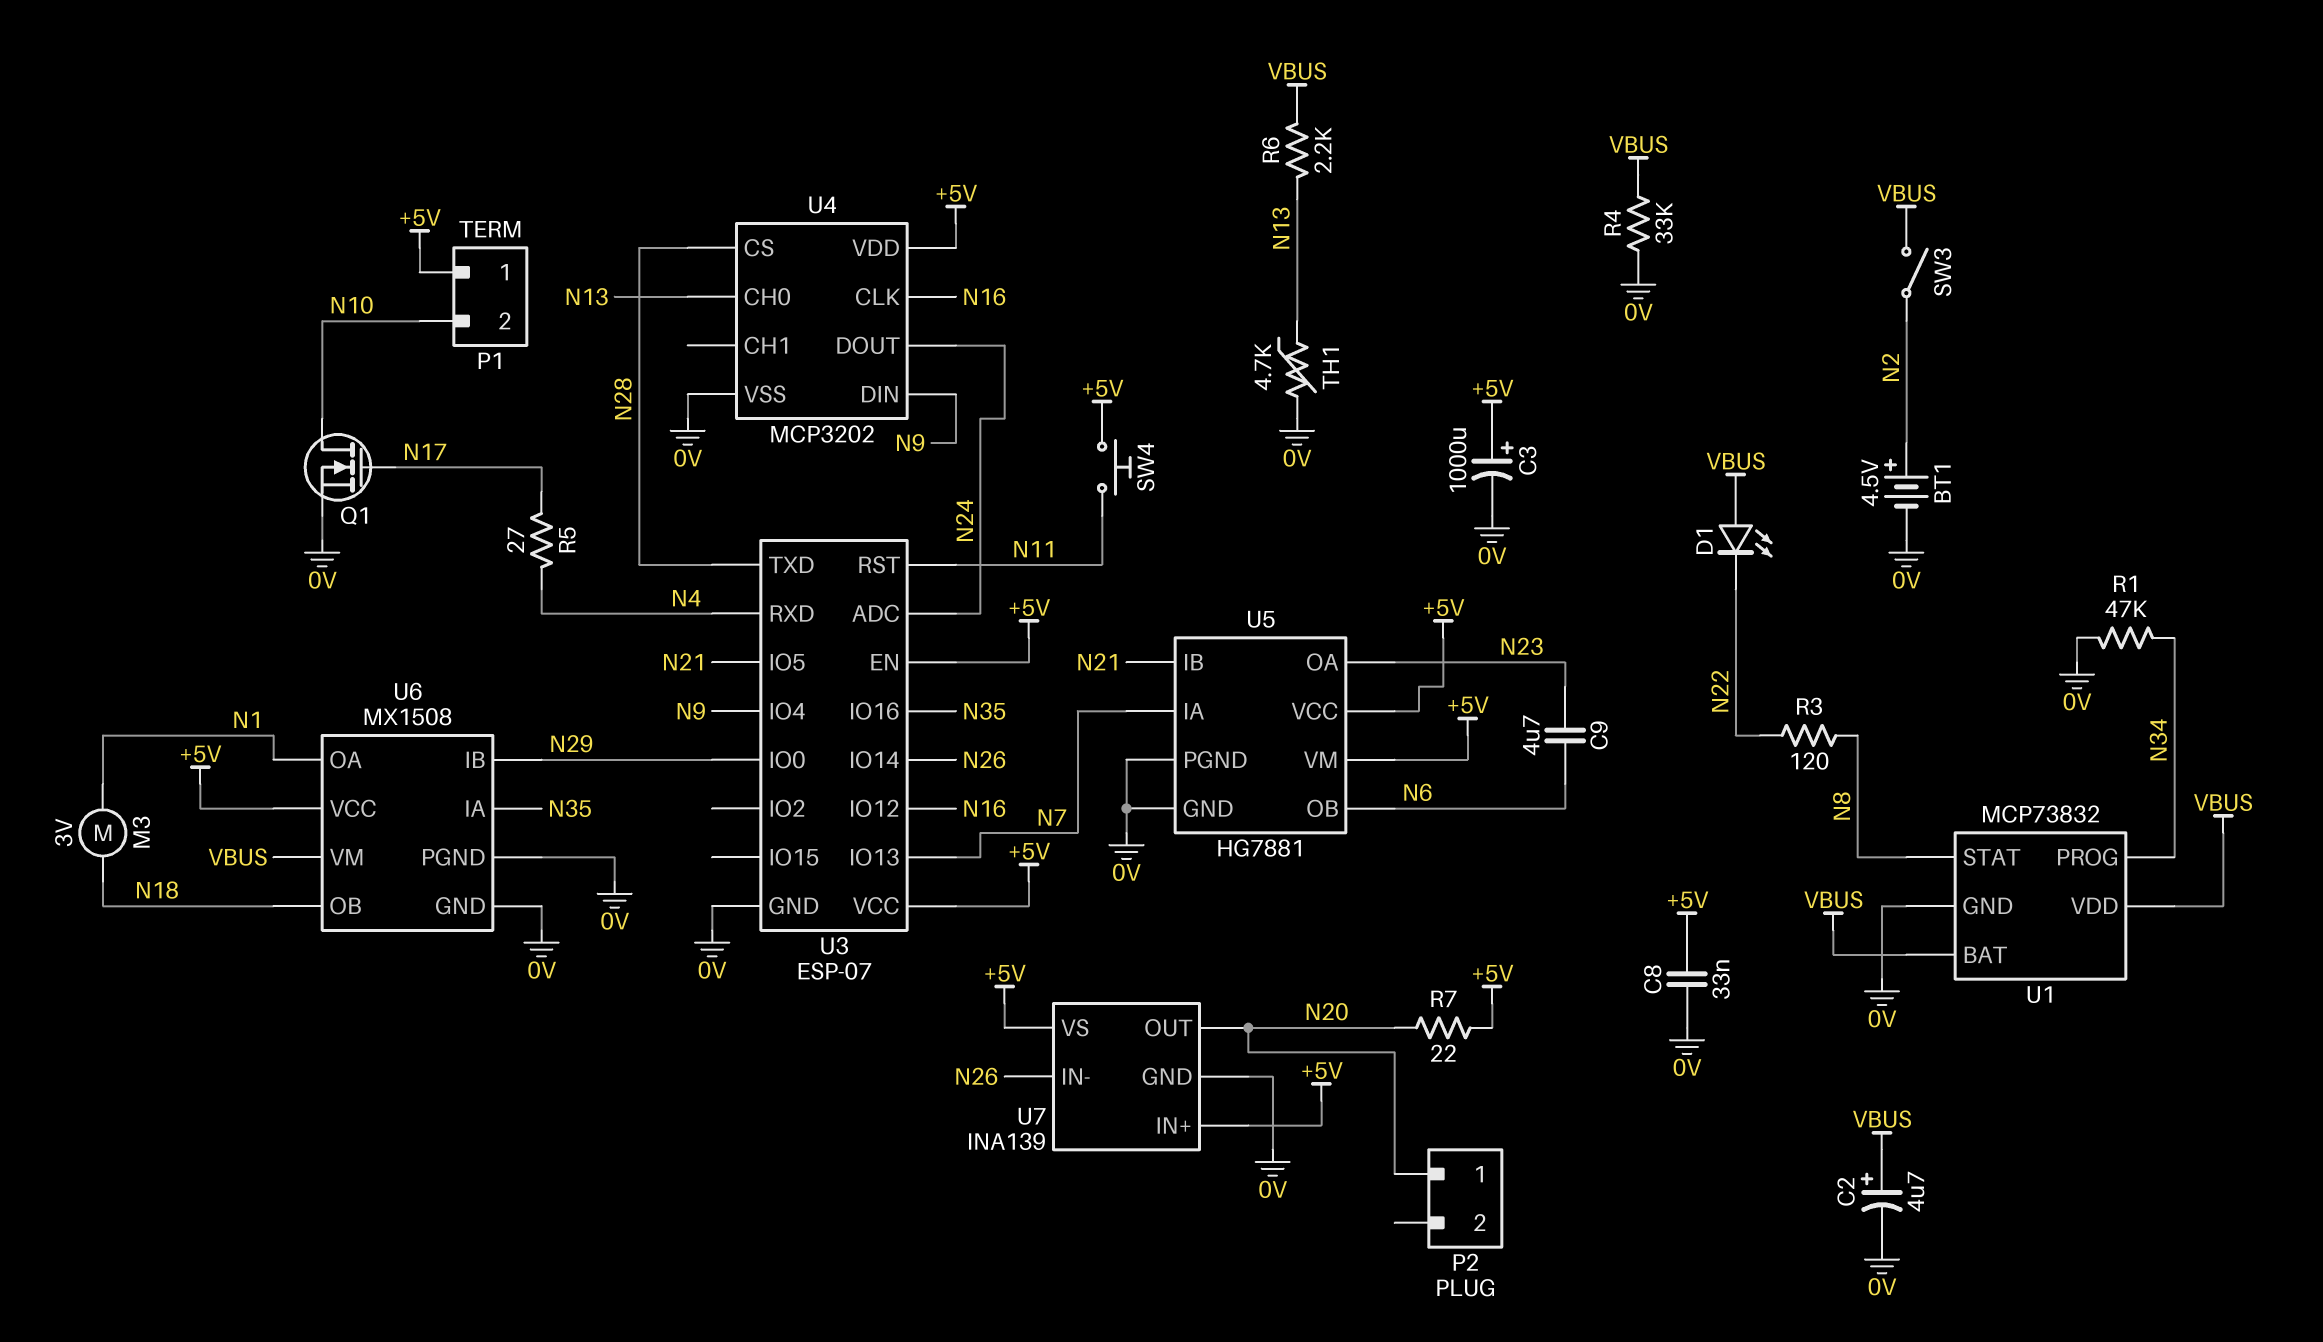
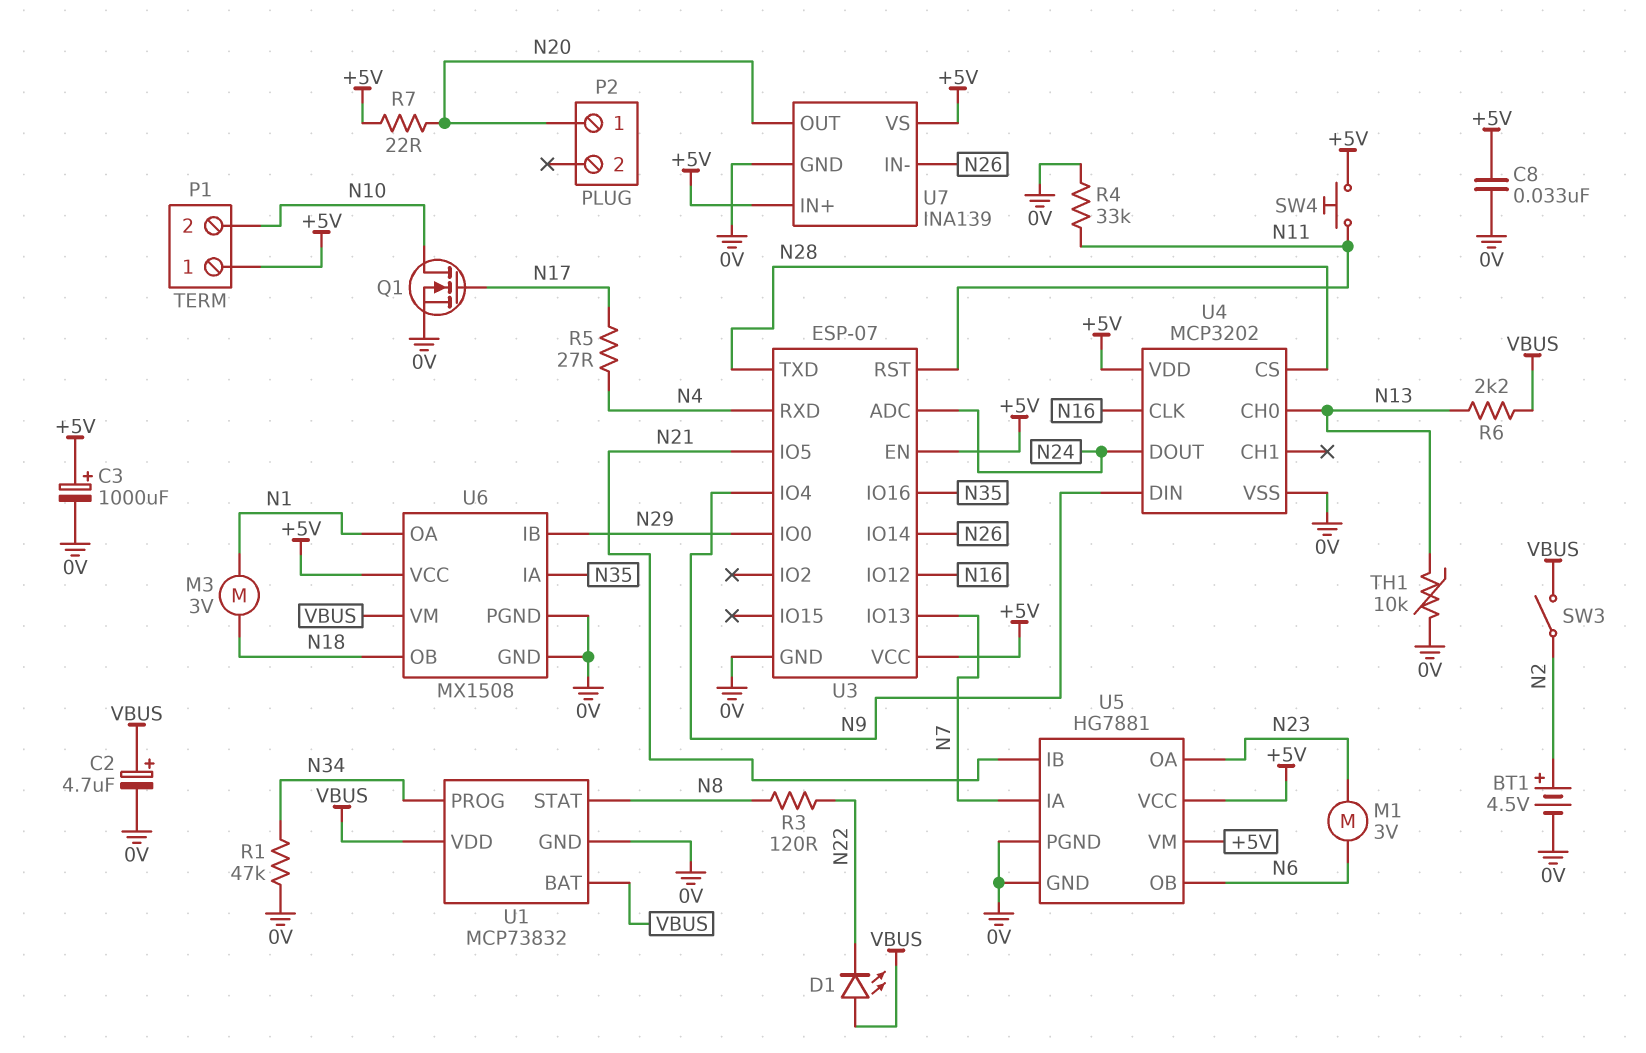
C9: 4.7uF (N6, N23) -> none
M1: none -> motor 3V (N6, N23)
R4: 33k (0V, VBUS) -> 33k (0V, N11)
TH1: 4.7k (0V, N13) -> 10k (0V, N13)

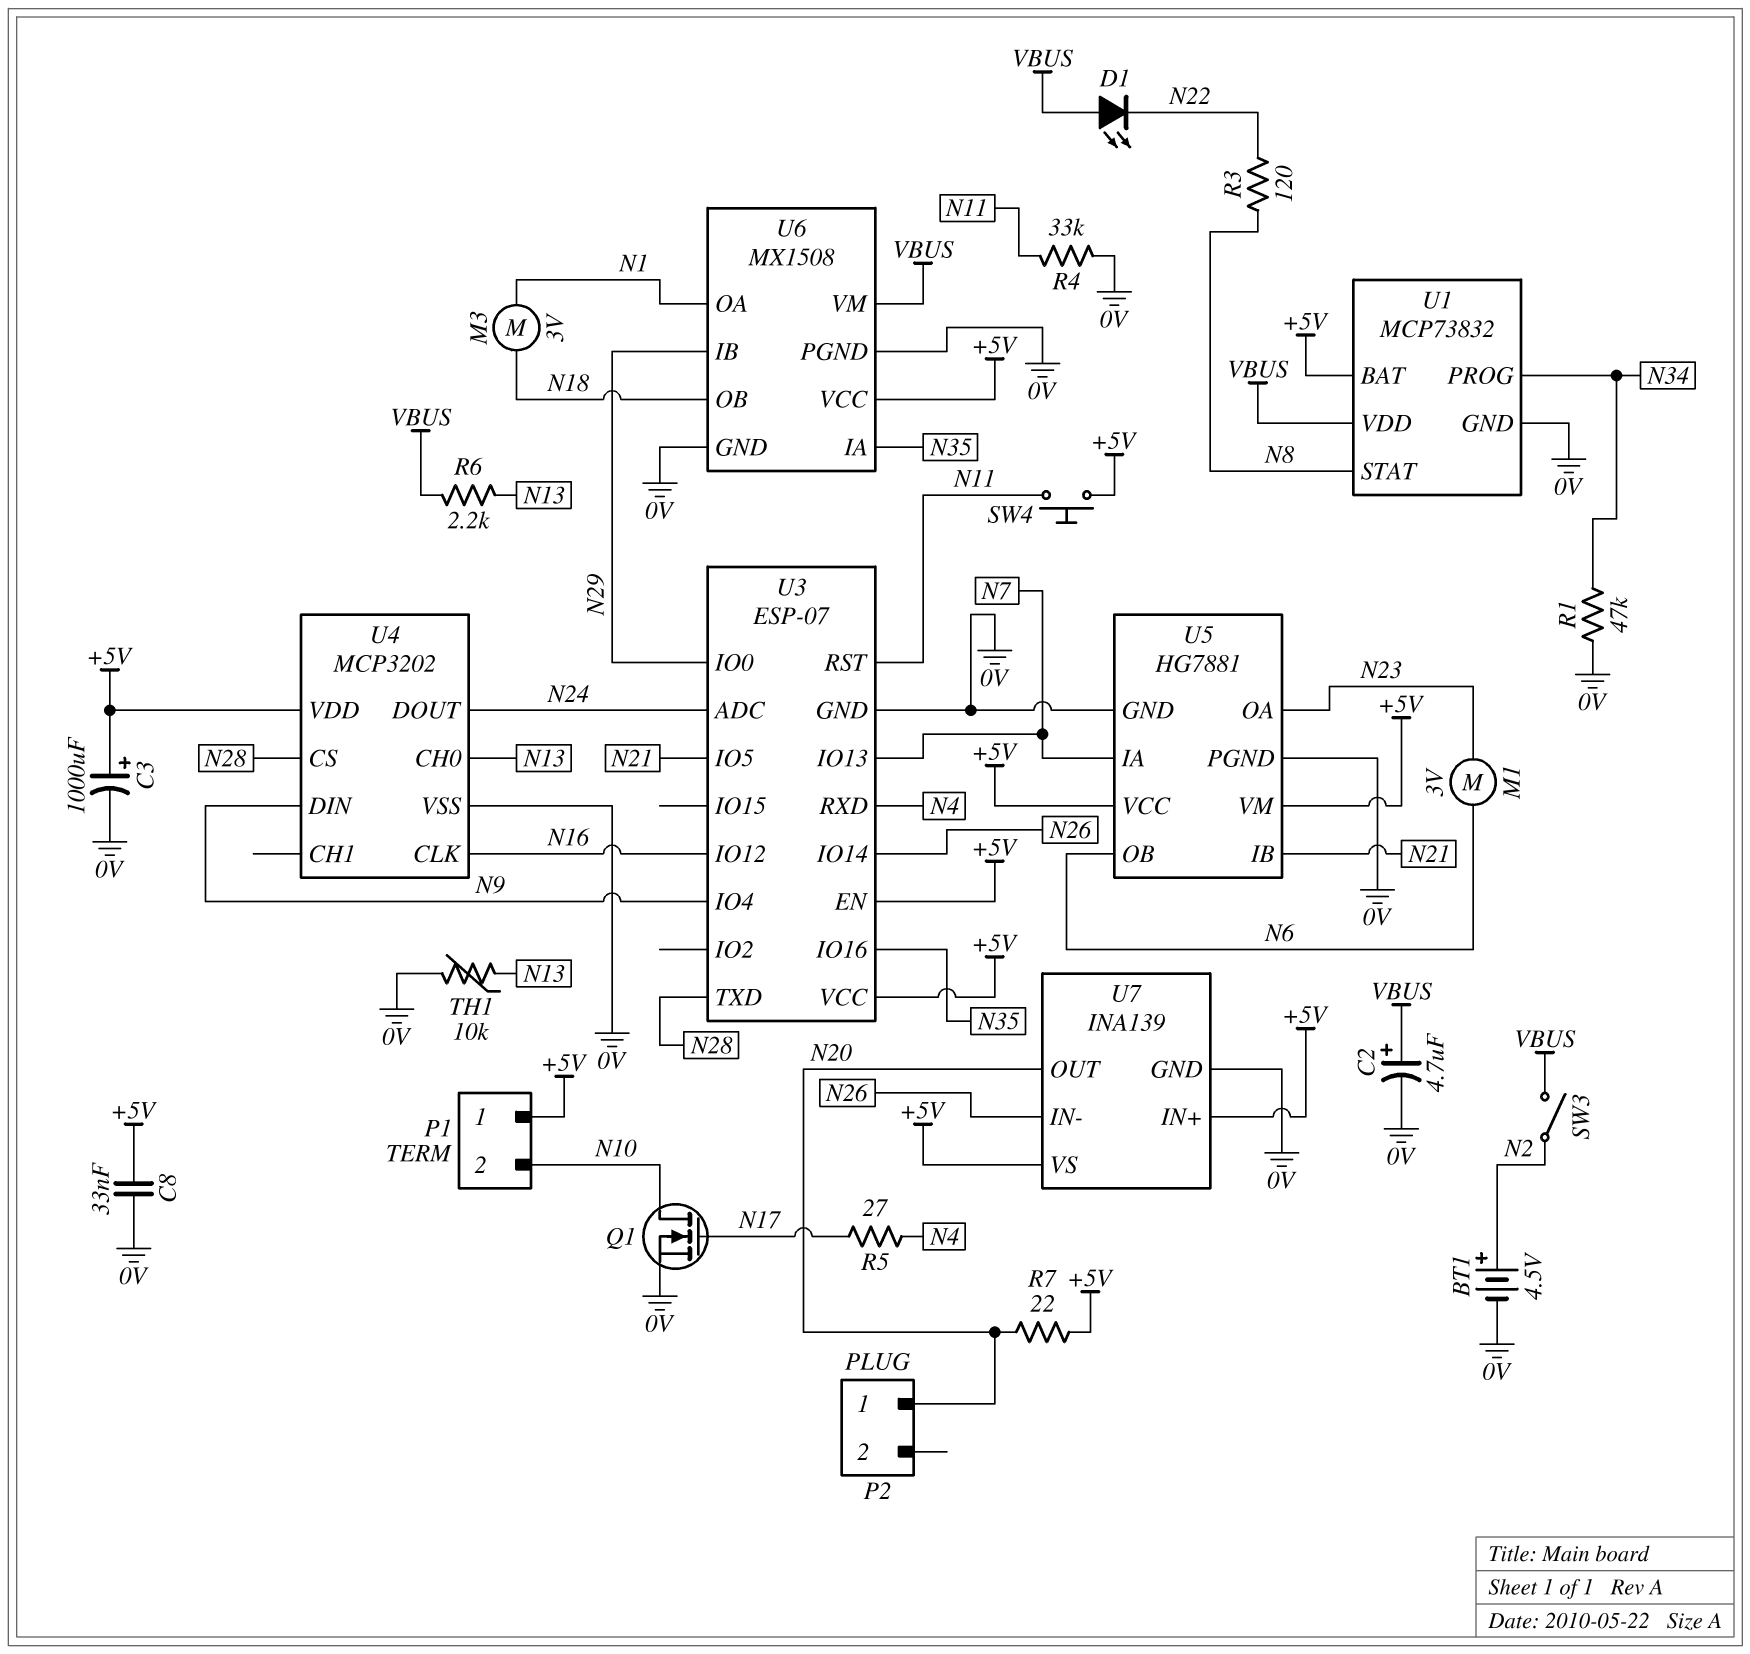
U1 pin BAT: VBUS -> +5V

